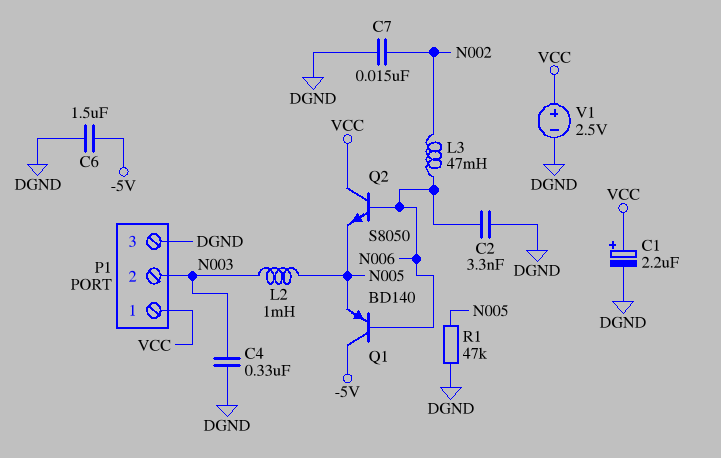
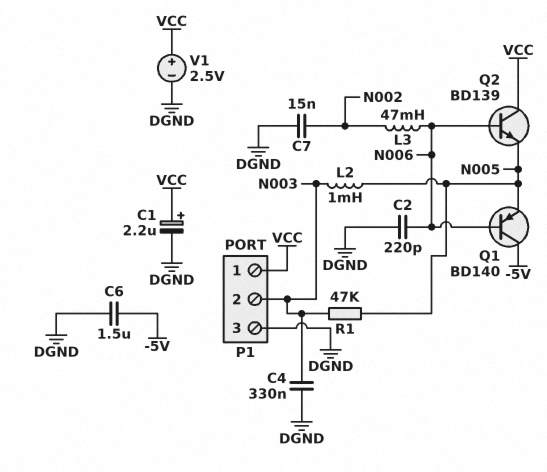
C2: 3.3nF (DGND, N006) -> 220pF (DGND, N006)
Q2: NPN S8050 (B N006, C VCC, E N005) -> NPN BD139 (B N006, C VCC, E N005)
R1: 47k (DGND, N005) -> 47k (N003, N005)

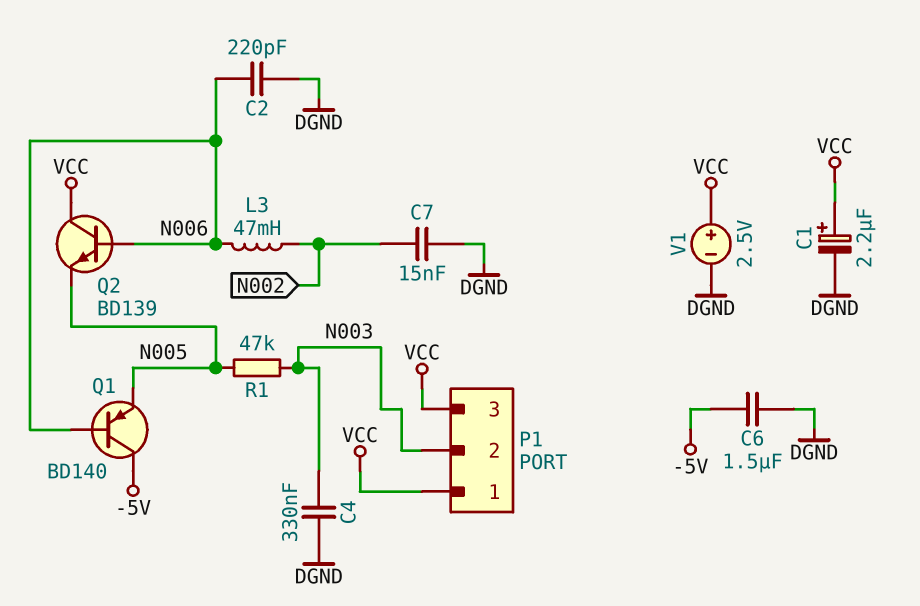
L2: 1mH (N003, N005) -> none
P1 pin 3: DGND -> VCC

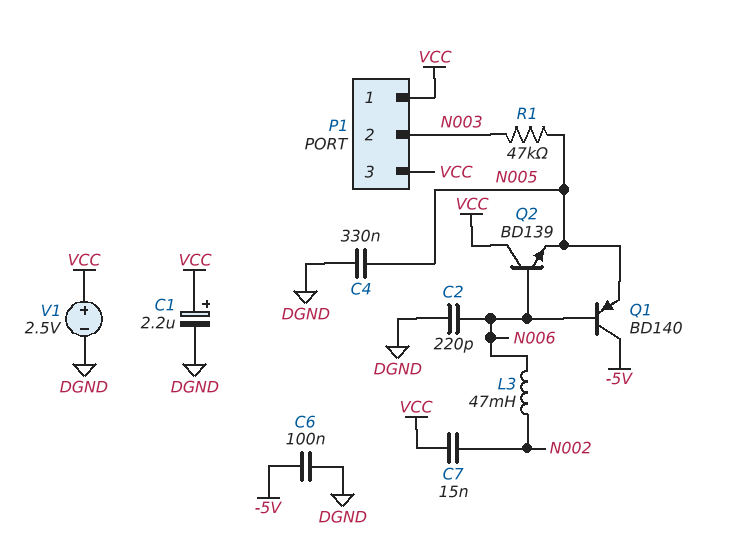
C4: 330nF (DGND, N003) -> 330nF (DGND, N005)
C6: 1.5uF (-5V, DGND) -> 100nF (-5V, DGND)
C7: 15nF (DGND, N002) -> 15nF (N002, VCC)

